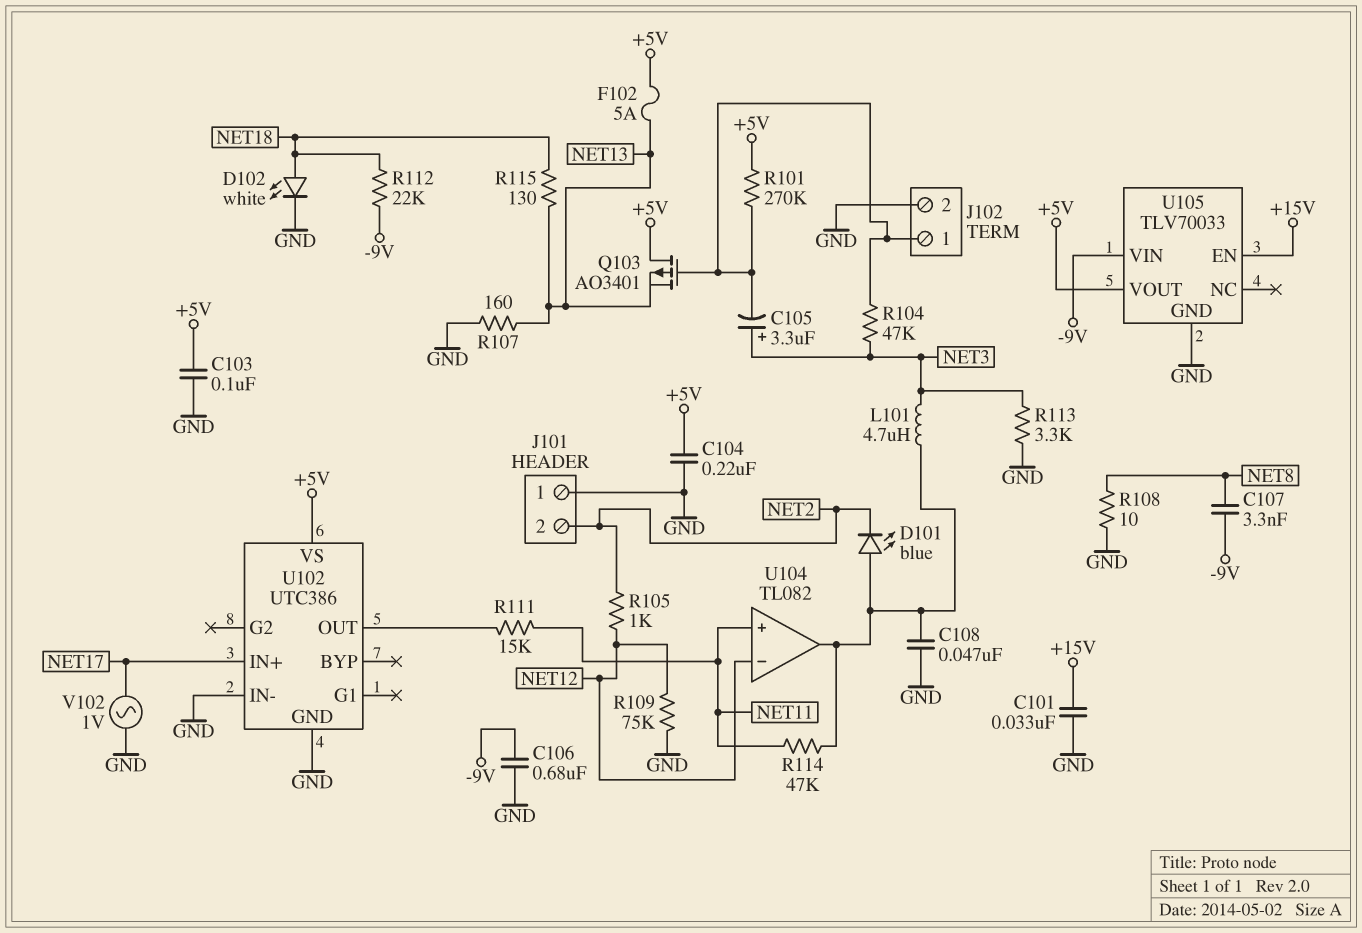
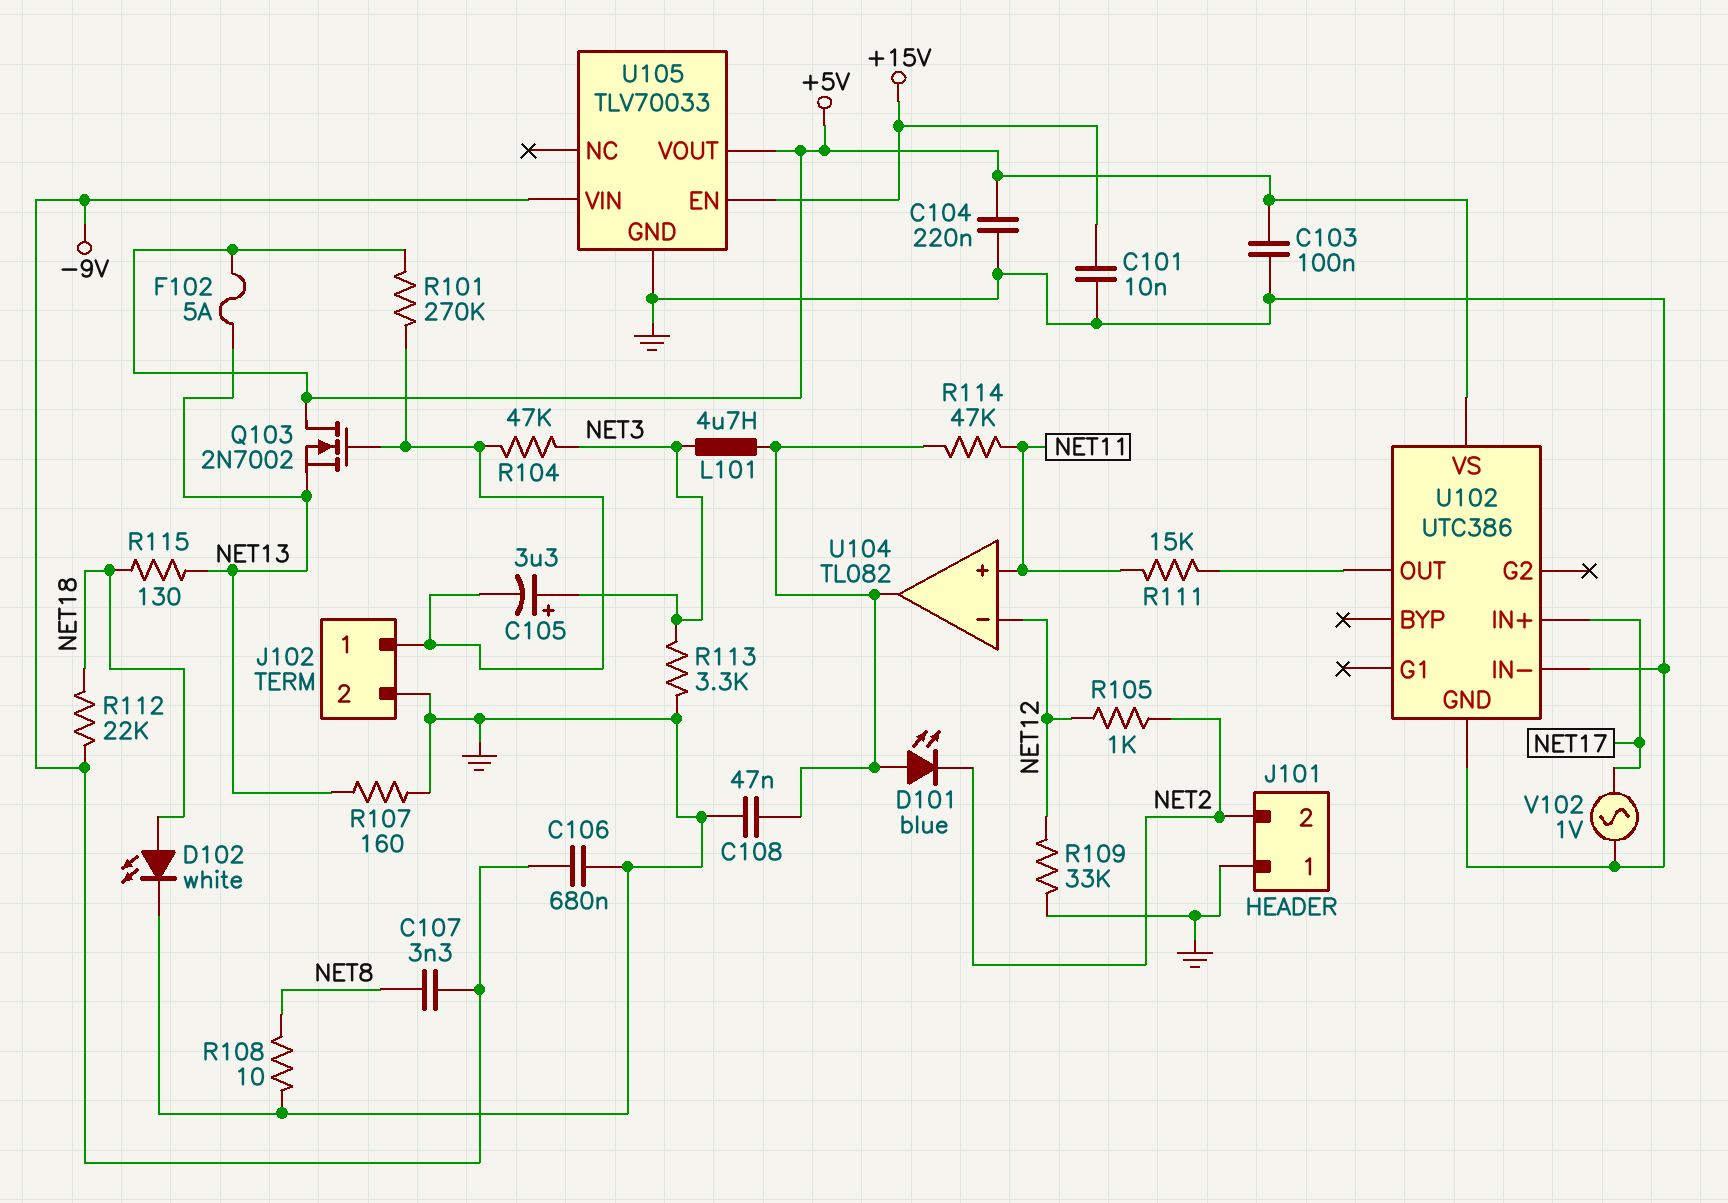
C101: 33nF (+15V, GND) -> 10nF (+15V, GND)
Q103: PMOS AO3401 (G J102/1, D +5V, S NET13) -> NMOS 2N7002 (G J102/1, D +5V, S NET13)
R109: 75k (GND, NET12) -> 33k (GND, NET12)

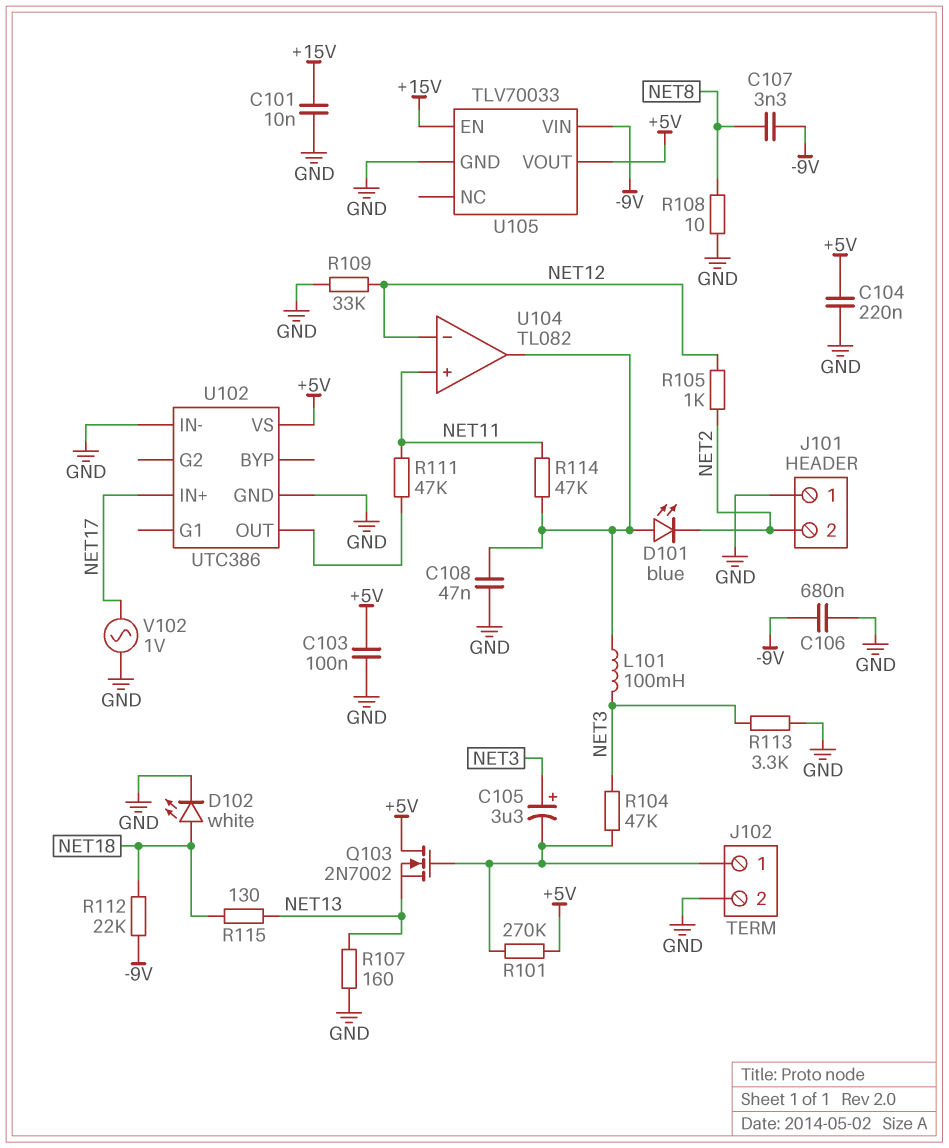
F102: 5A (+5V, NET13) -> none
L101: 4.7uH (NET3, U104/out) -> 100mH (NET3, U104/out)
R111: 15k (NET11, U102/OUT) -> 47k (NET11, U102/OUT)

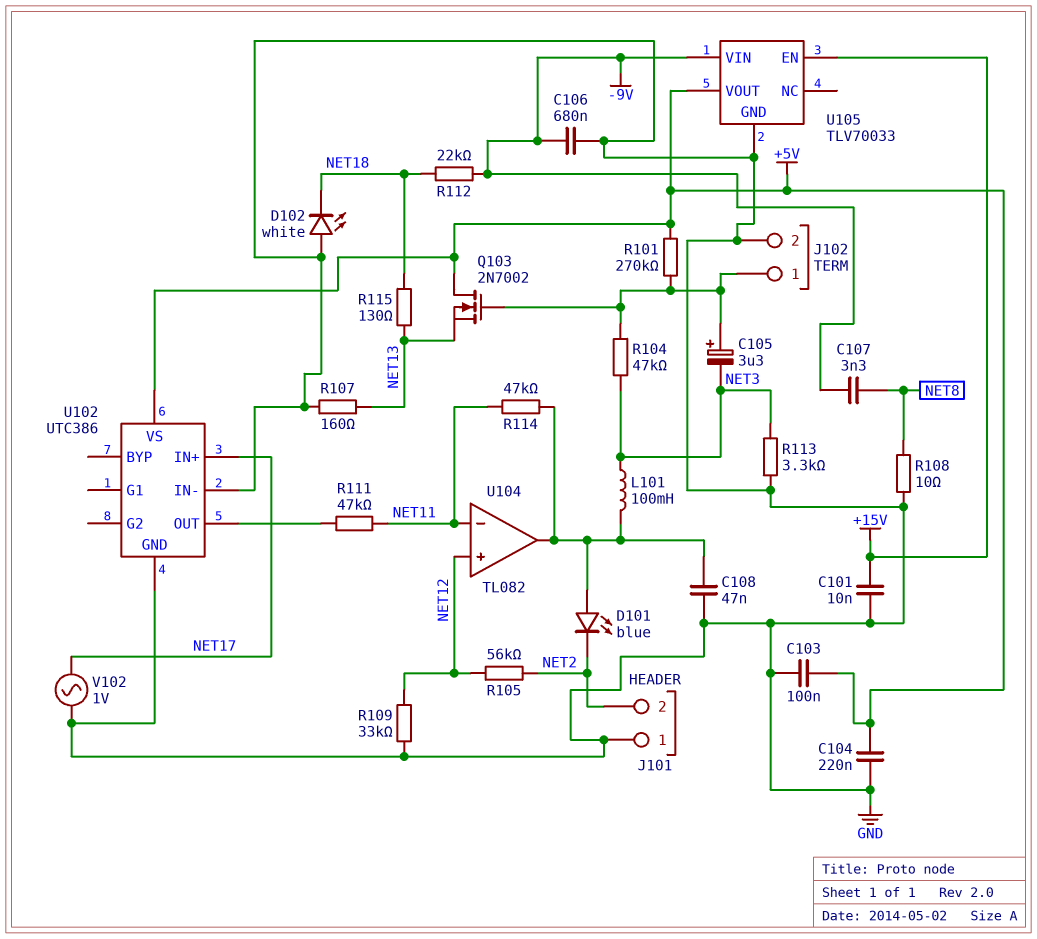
C105: 3.3uF (plus NET3, minus J102/1) -> 3.3uF (plus J102/1, minus NET3)
D102: LED white (A NET18, K GND) -> LED white (A GND, K NET18)
R105: 1k (NET2, NET12) -> 56k (NET2, NET12)
U104 pin in+: NET11 -> NET12
U104 pin in-: NET12 -> NET11

